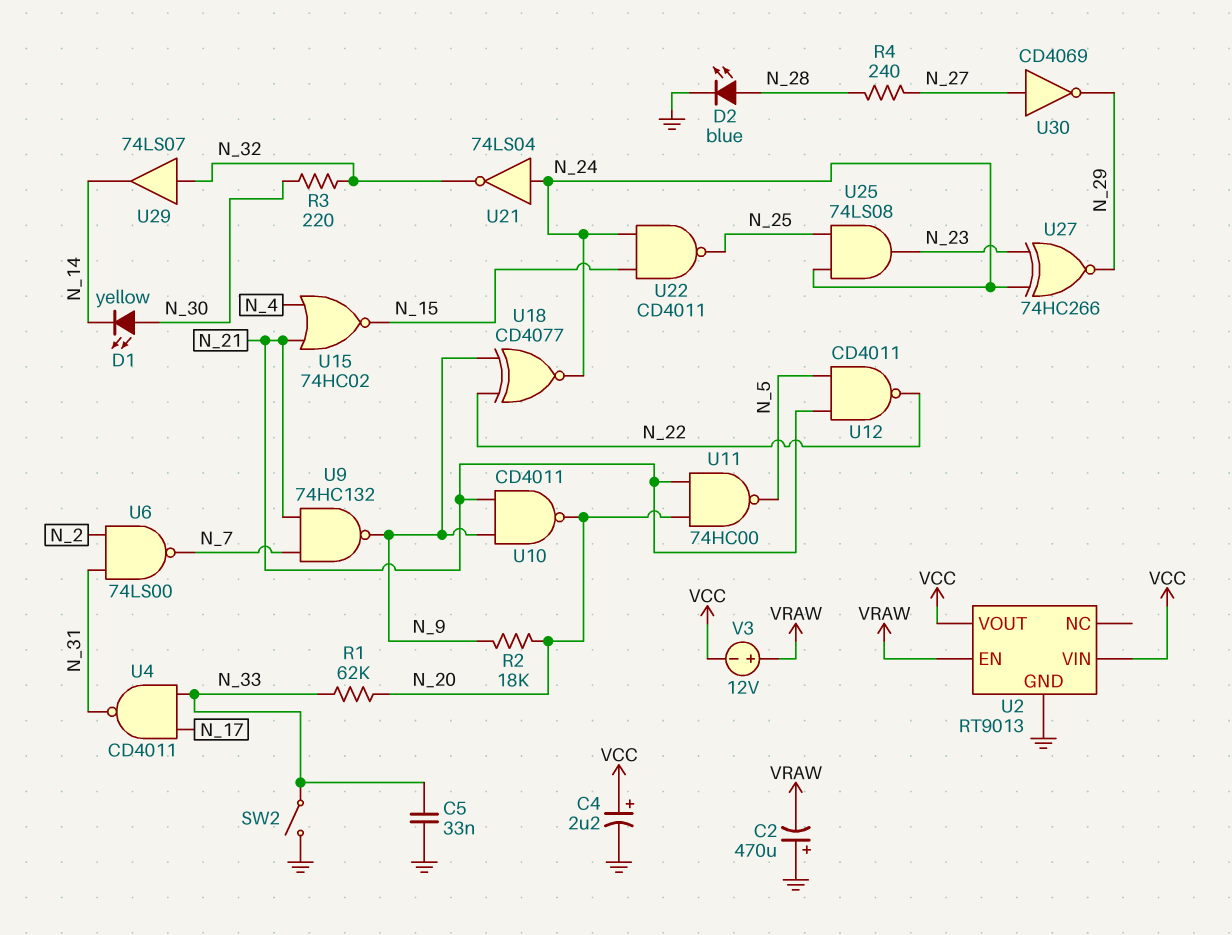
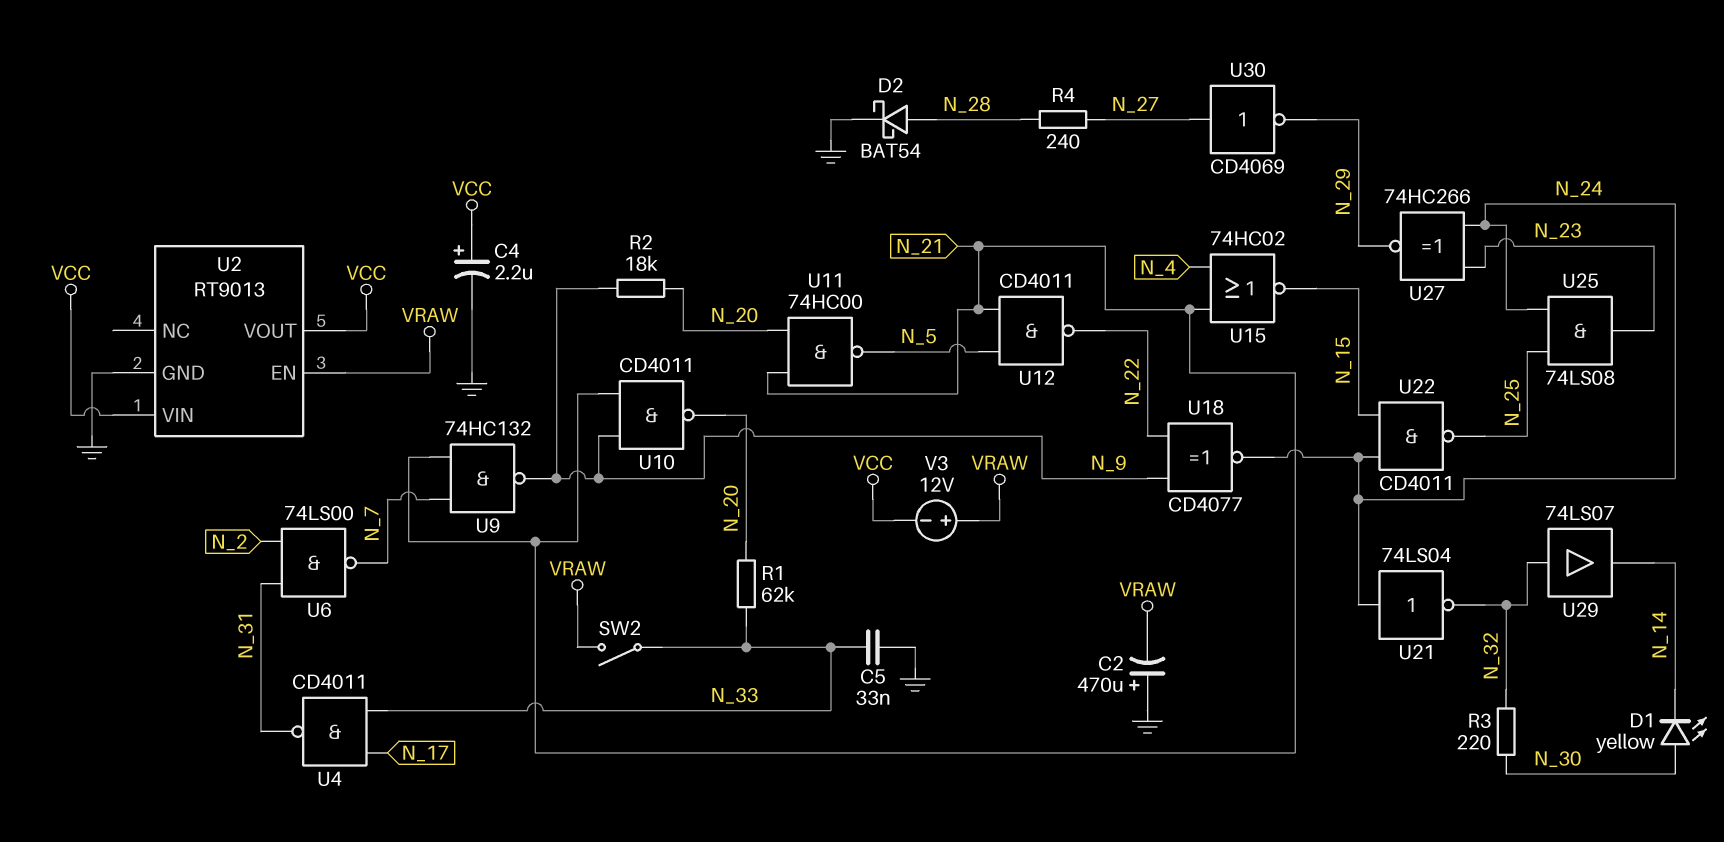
D2: LED blue (A N_28, K GND) -> schottky BAT54 (A N_28, K GND)
SW2: switch (GND, N_33) -> switch (N_33, VRAW)

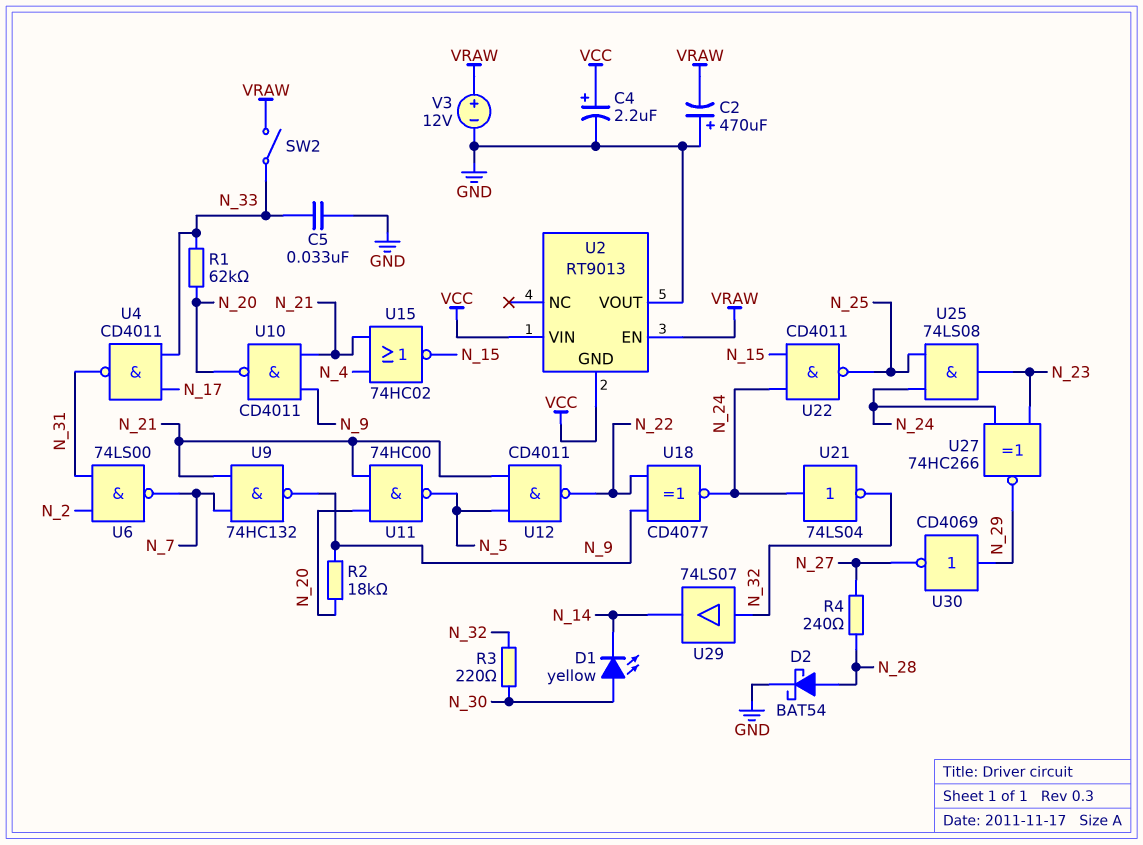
U2 pin GND: GND -> VCC
U2 pin VOUT: VCC -> GND
U30: NOT CD4069 (in N_27, out N_29) -> NOT CD4069 (in N_29, out N_27)
V3: 12V (plus VRAW, minus VCC) -> 12V (plus VRAW, minus GND)

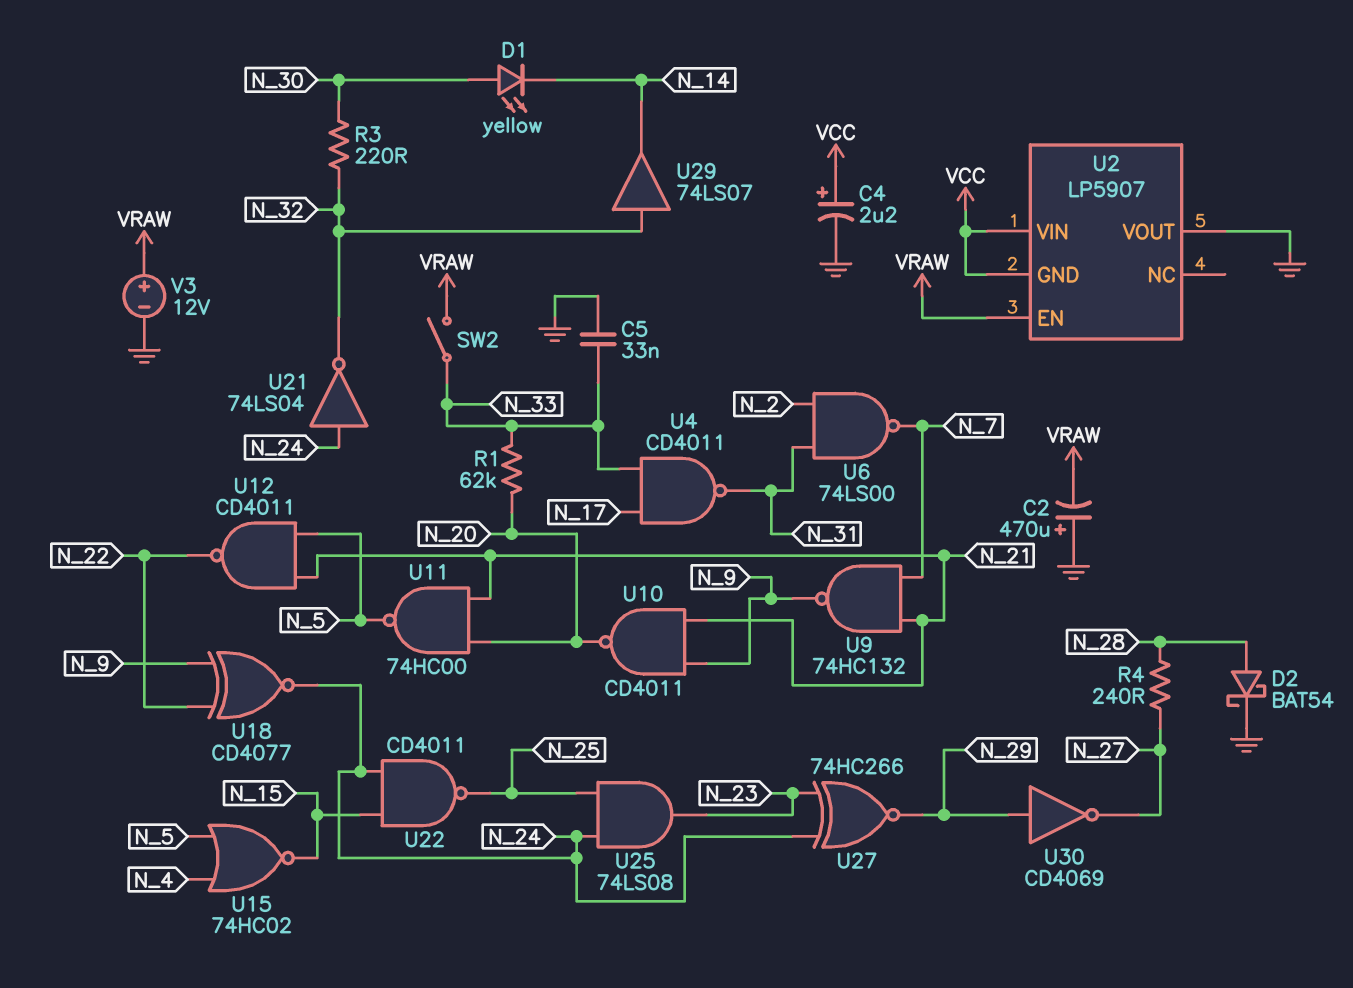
R2: 18k (N_9, N_20) -> none
U2: RT9013 -> LP5907
U15: NOR 74HC02 (in N_4, in N_21, out N_15) -> NOR 74HC02 (in N_4, in N_5, out N_15)

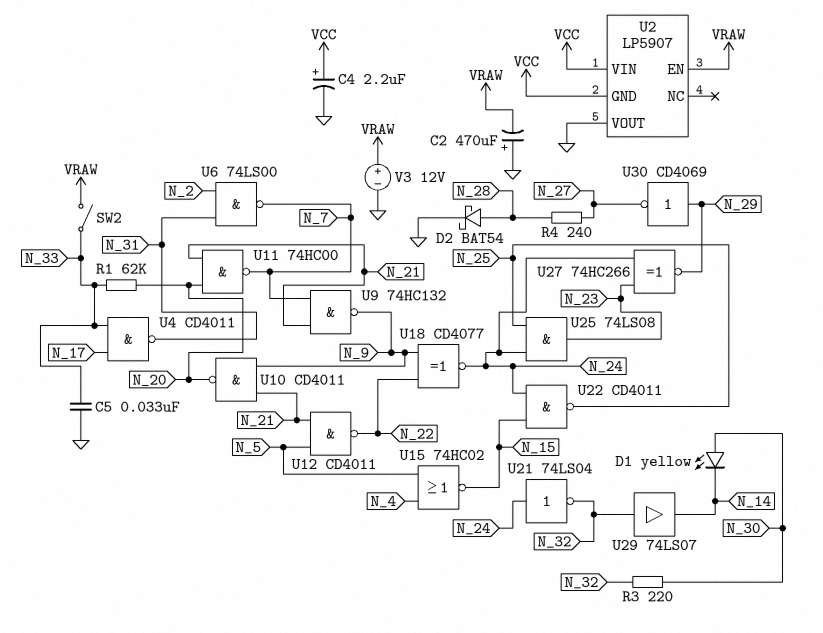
U11: NAND 74HC00 (in N_20, in N_21, out N_5) -> NAND 74HC00 (in N_20, in N_21, out N_7)

